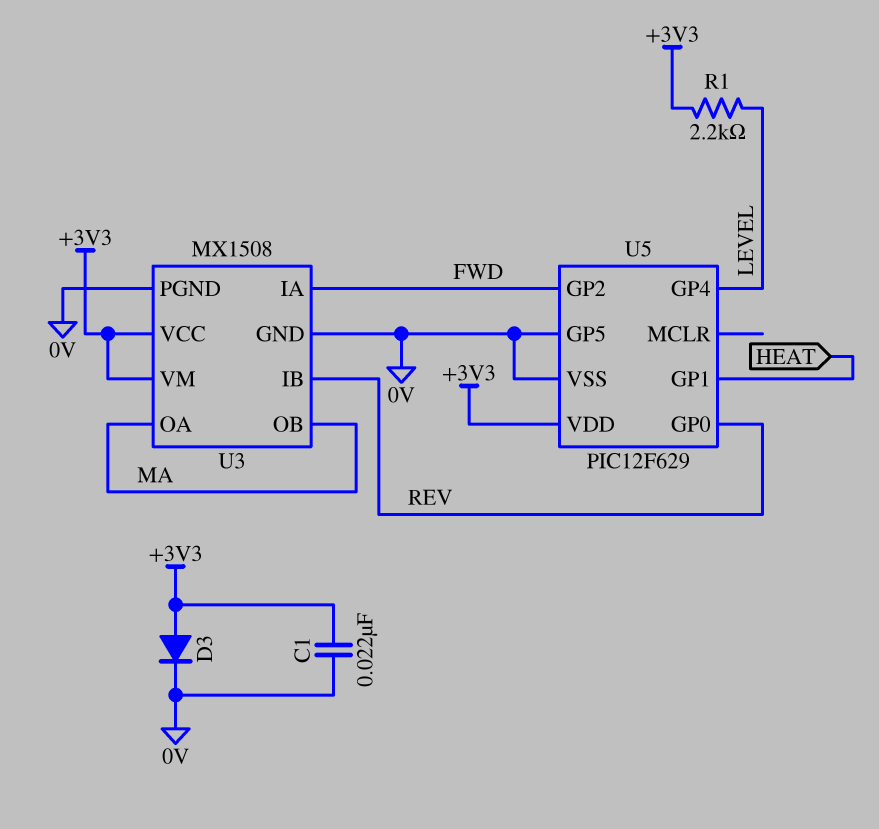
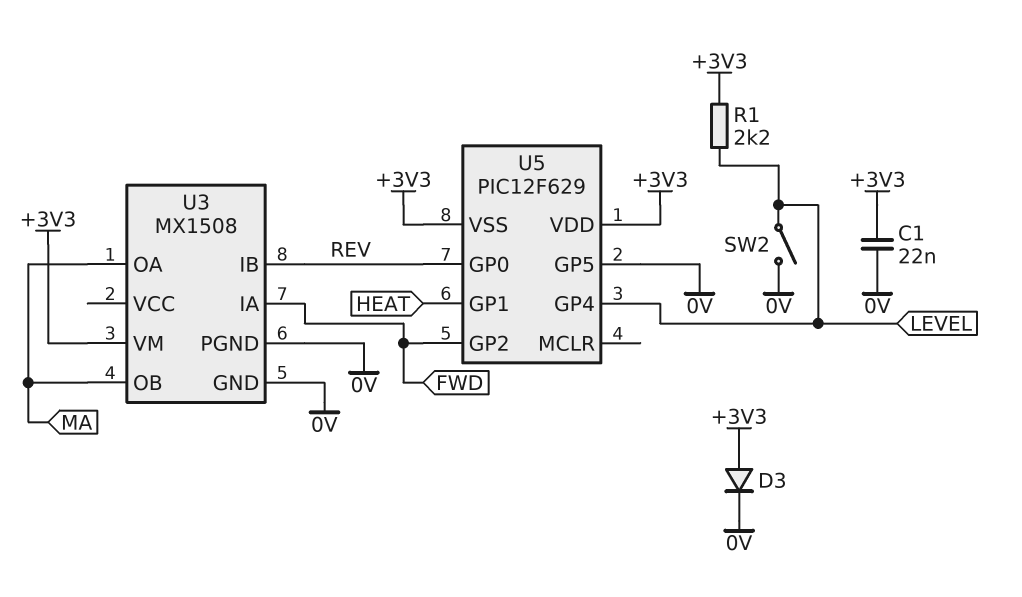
SW2: none -> switch (0V, LEVEL)
U3 pin VCC: +3V3 -> none
U5 pin VSS: 0V -> +3V3

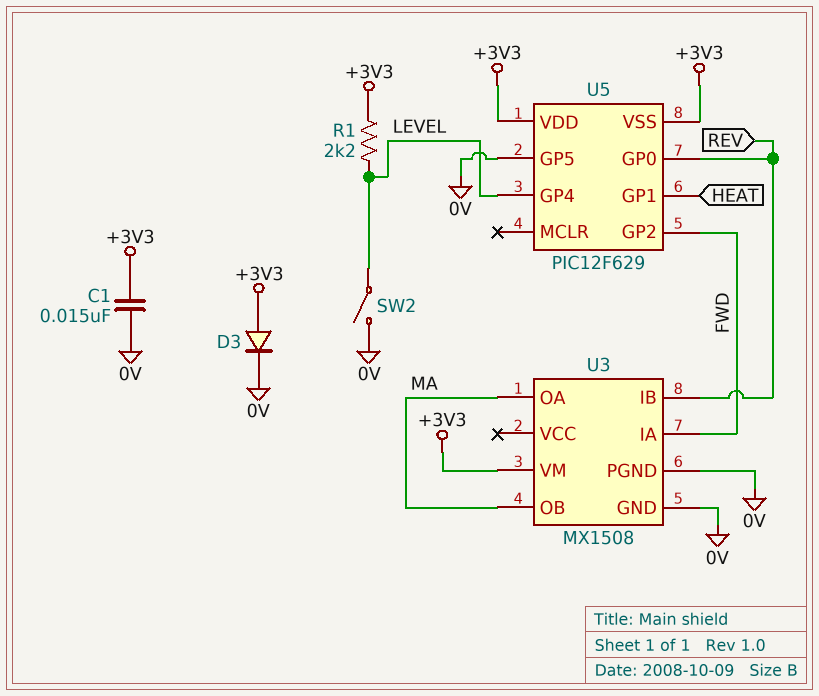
C1: 22nF (+3V3, 0V) -> 15nF (+3V3, 0V)

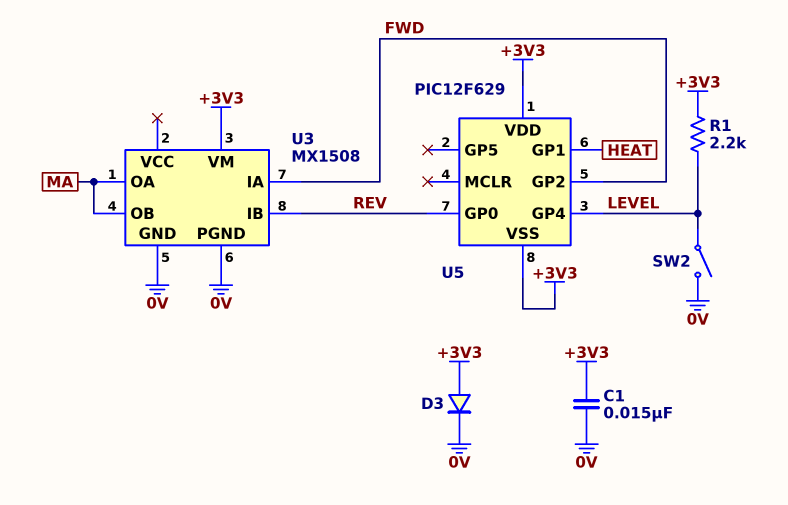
U5 pin GP5: 0V -> none

